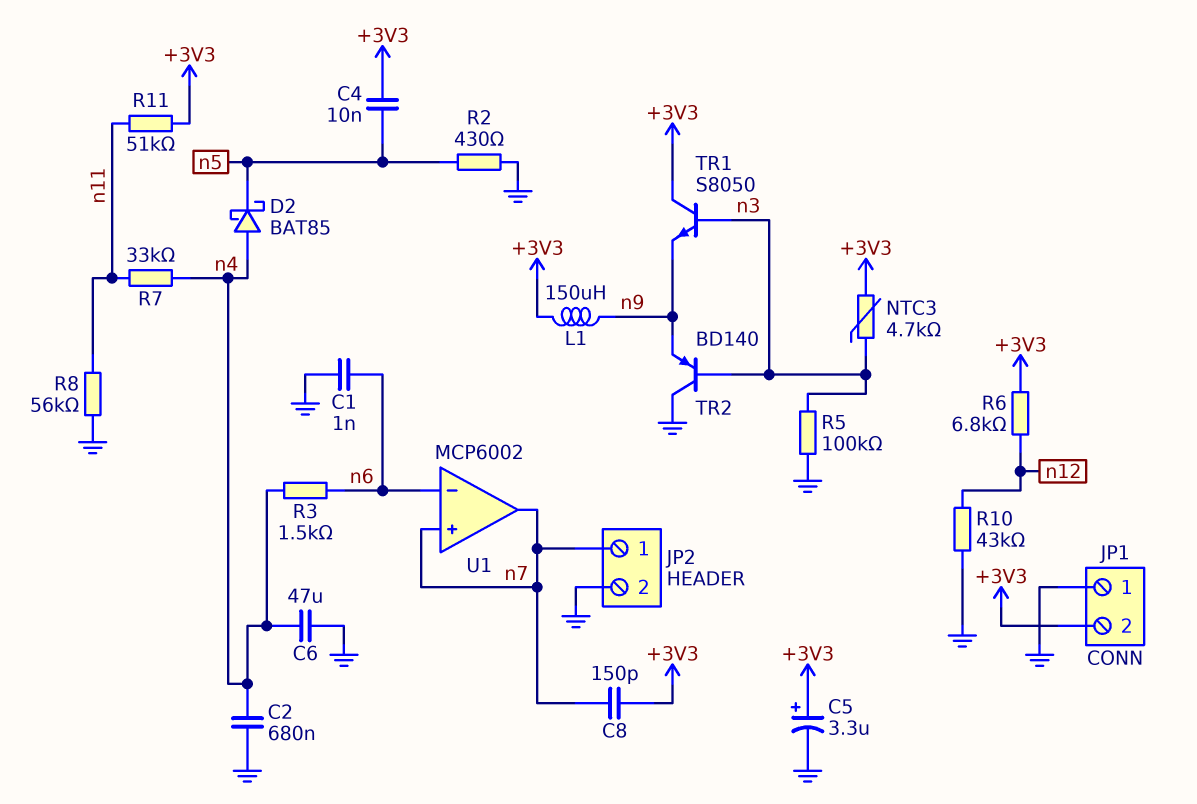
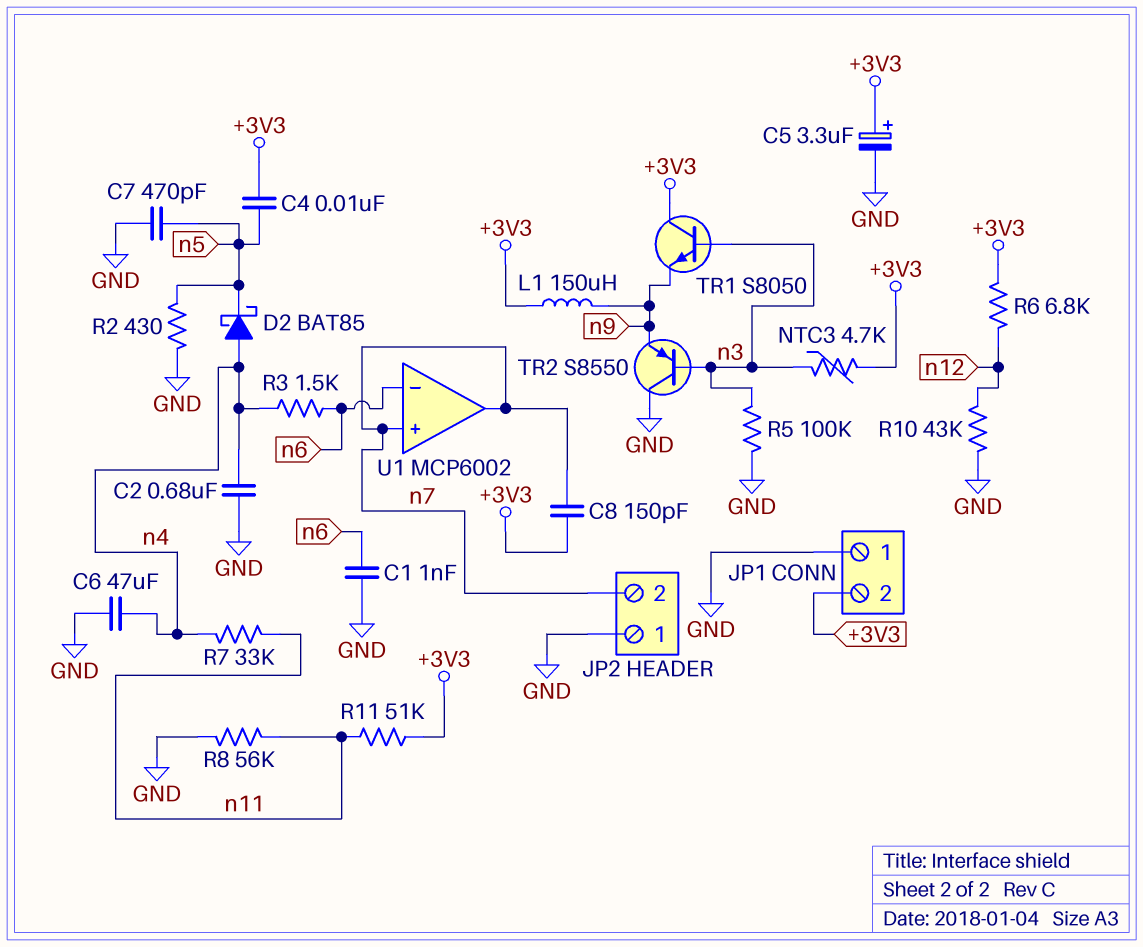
C7: none -> 470pF (GND, n5)
JP2 pin 1: n7 -> GND
JP2 pin 2: GND -> n7
TR2: PNP BD140 (B n3, C GND, E n9) -> PNP S8550 (B n3, C GND, E n9)

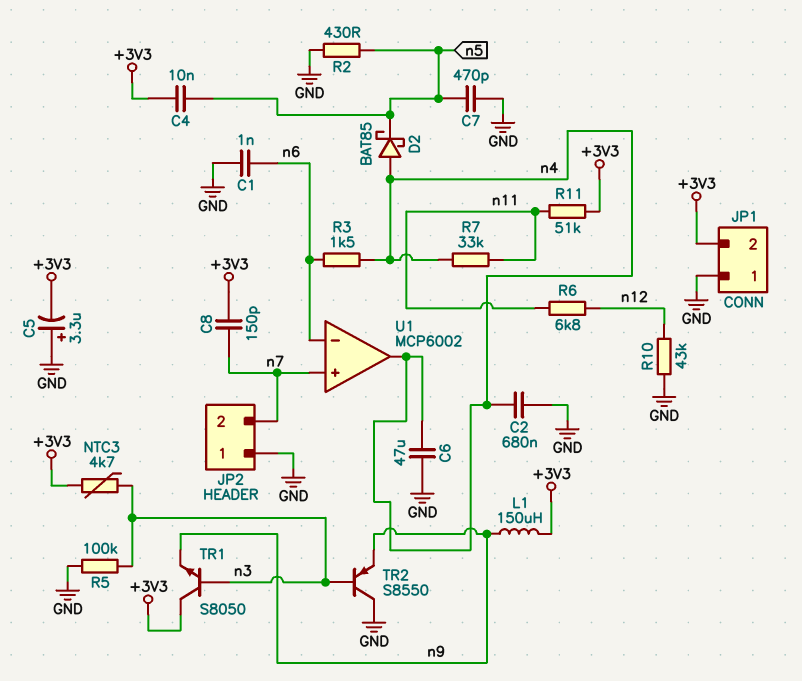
C5: 3.3uF (plus +3V3, minus GND) -> 3.3uF (plus GND, minus +3V3)
R6: 6.8k (+3V3, n12) -> 6.8k (n11, n12)
R8: 56k (GND, n11) -> none
U1 pin out: n7 -> n4

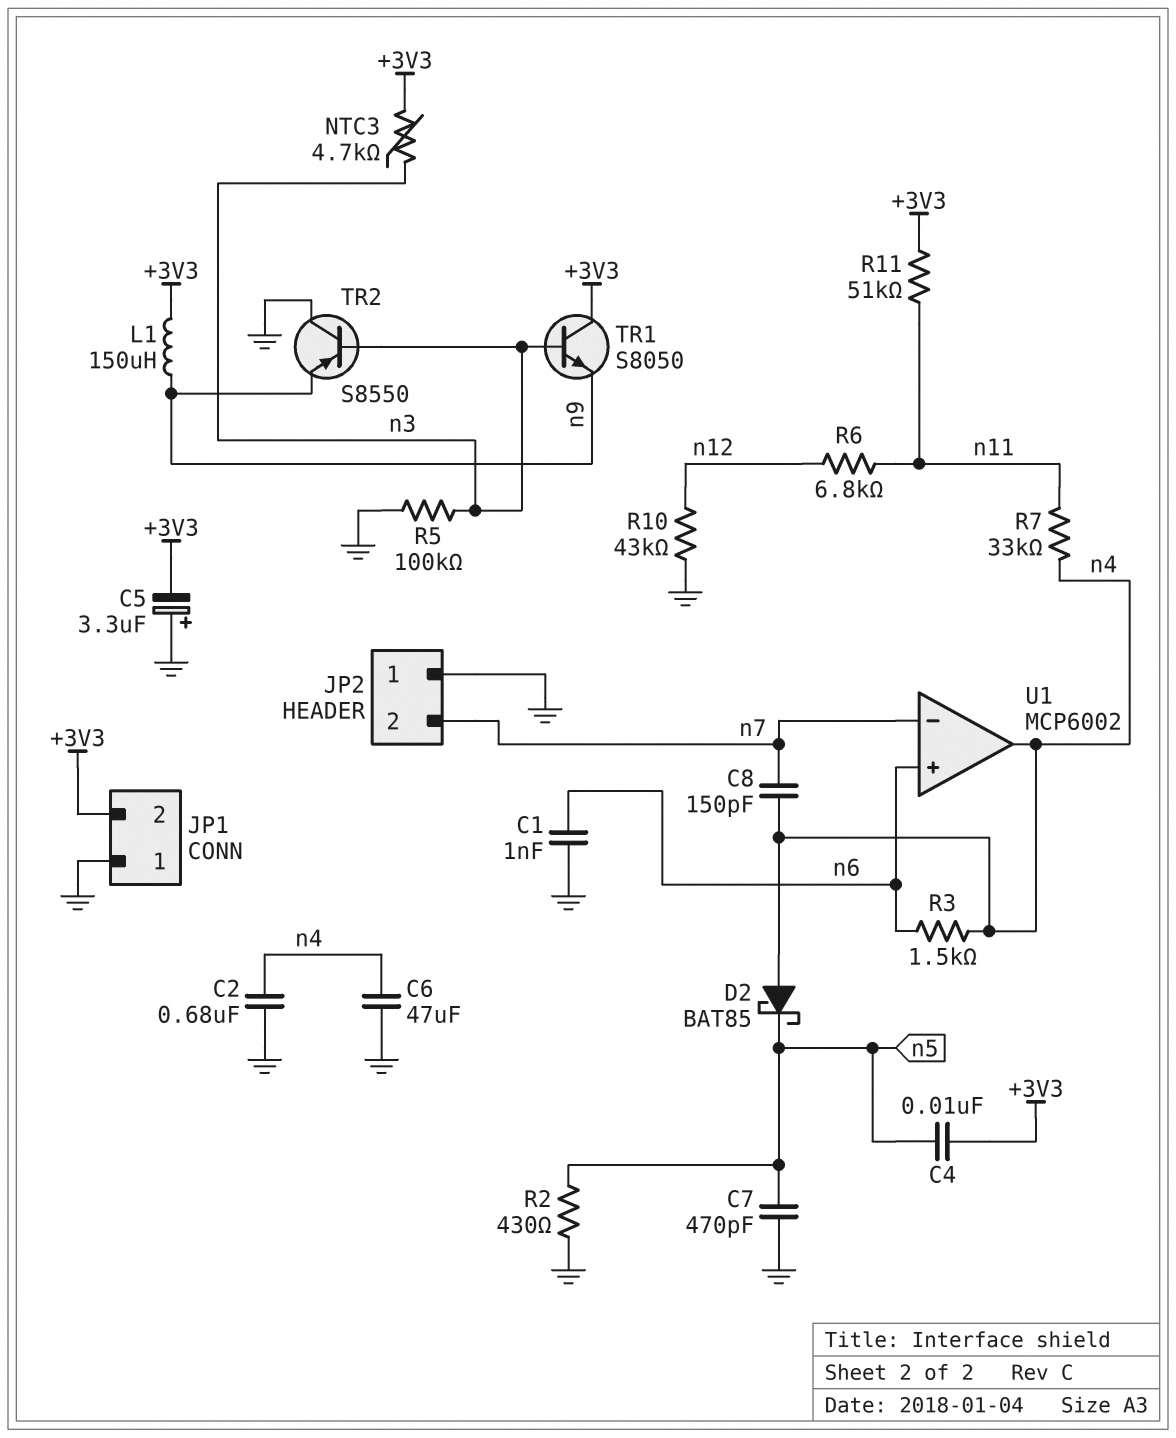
C8: 150pF (+3V3, n7) -> 150pF (n4, n7)
U1 pin in+: n7 -> n6
U1 pin in-: n6 -> n7

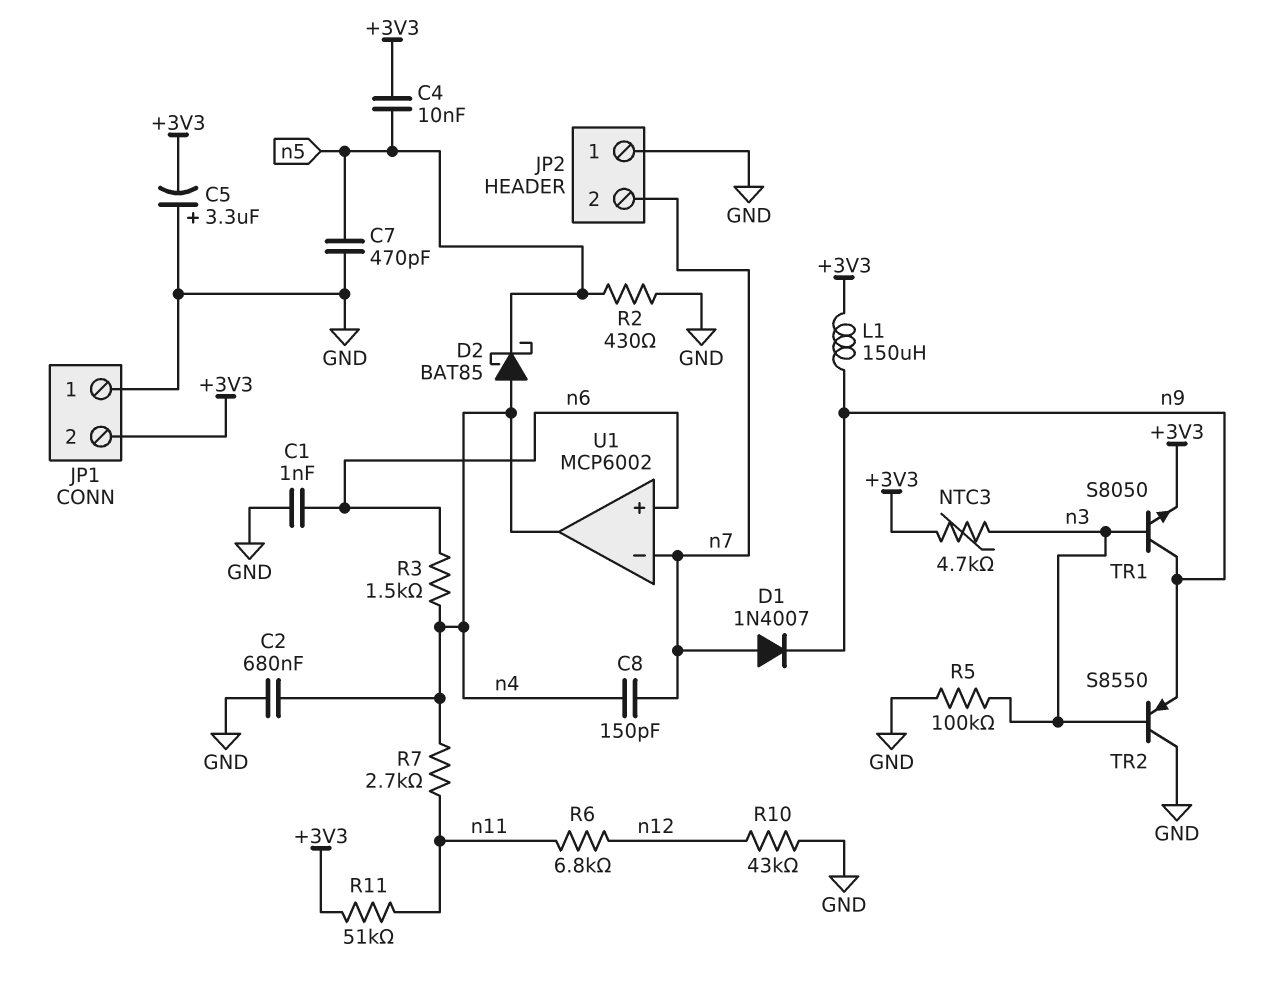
C6: 47uF (GND, n4) -> none
D1: none -> diode 1N4007 (A n7, K n9)
R7: 33k (n4, n11) -> 2.7k (n4, n11)
TR1: NPN S8050 (B n3, C +3V3, E n9) -> NPN S8050 (B n3, C n9, E +3V3)

